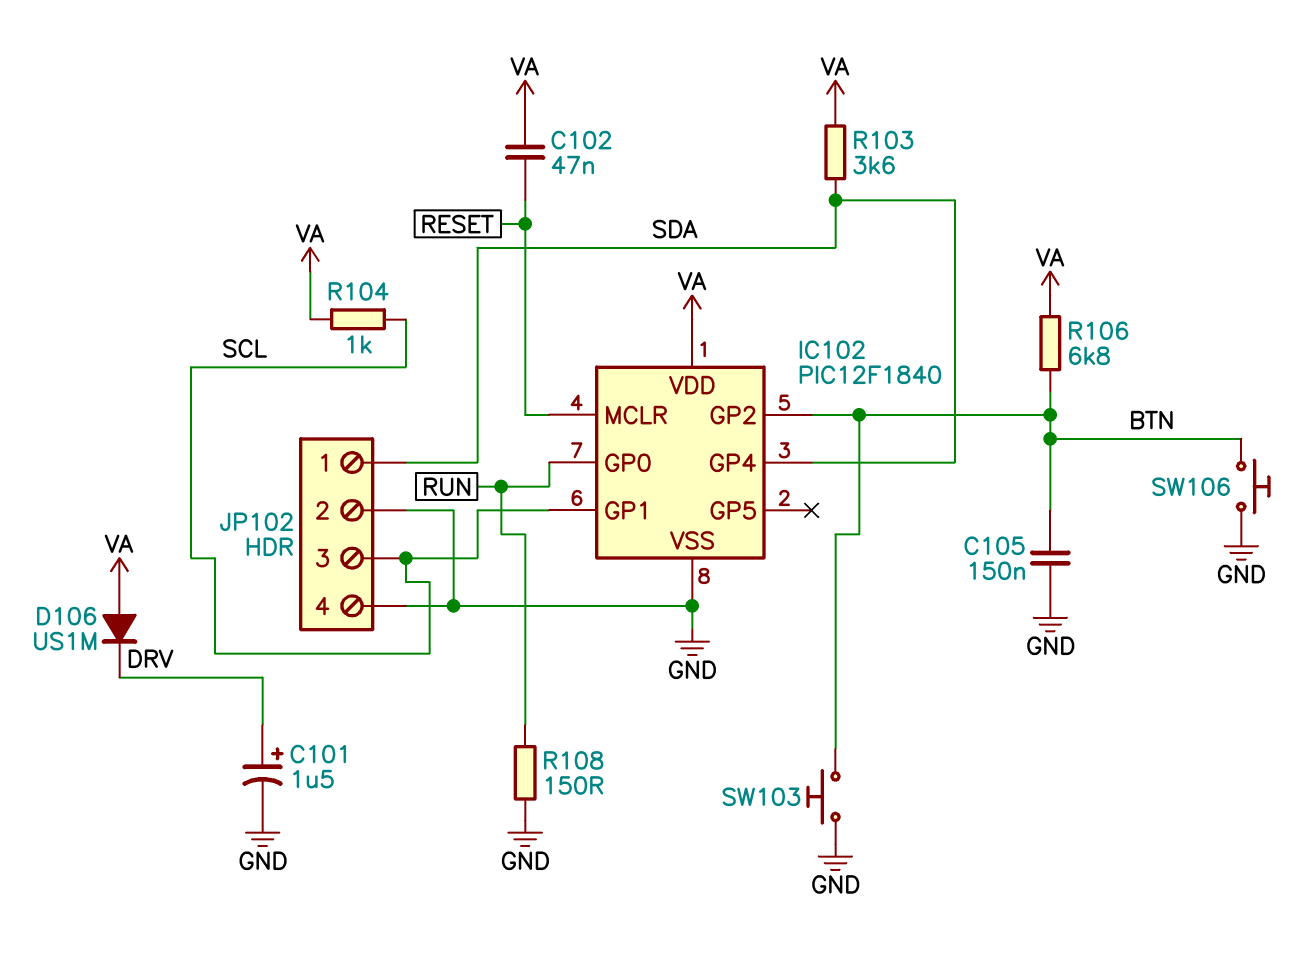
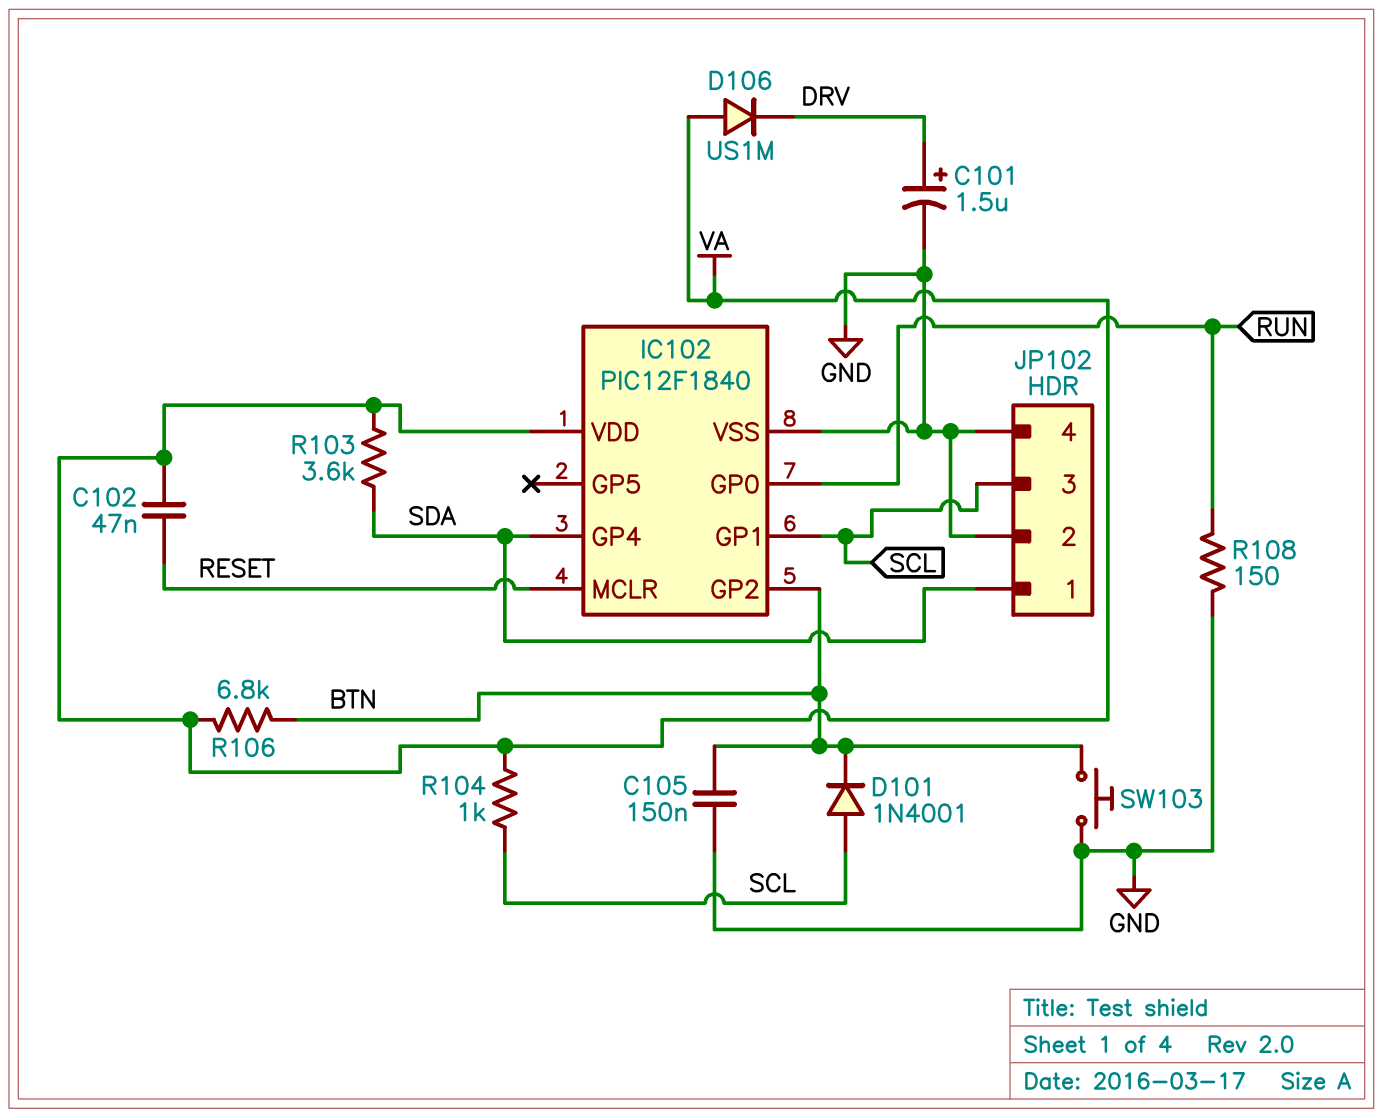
D101: none -> diode 1N4001 (A SCL, K BTN)
SW106: button (BTN, GND) -> none

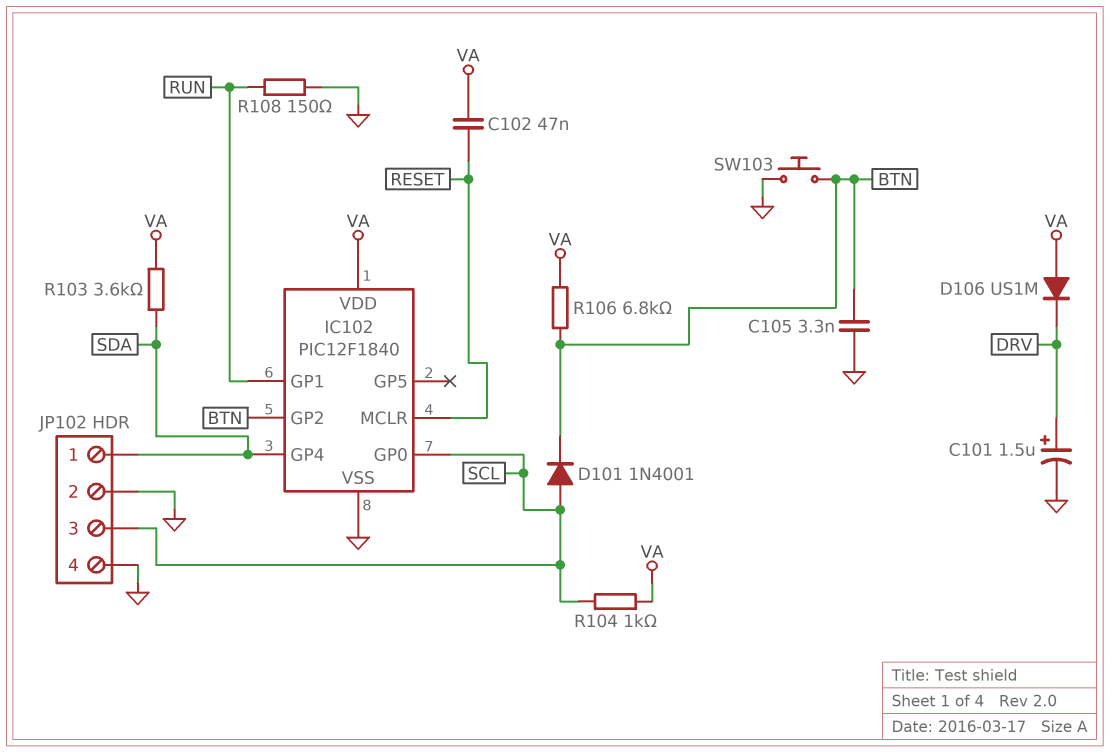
C105: 150nF (BTN, GND) -> 3.3nF (BTN, GND)
IC102 pin GP0: RUN -> SCL
IC102 pin GP1: SCL -> RUN

